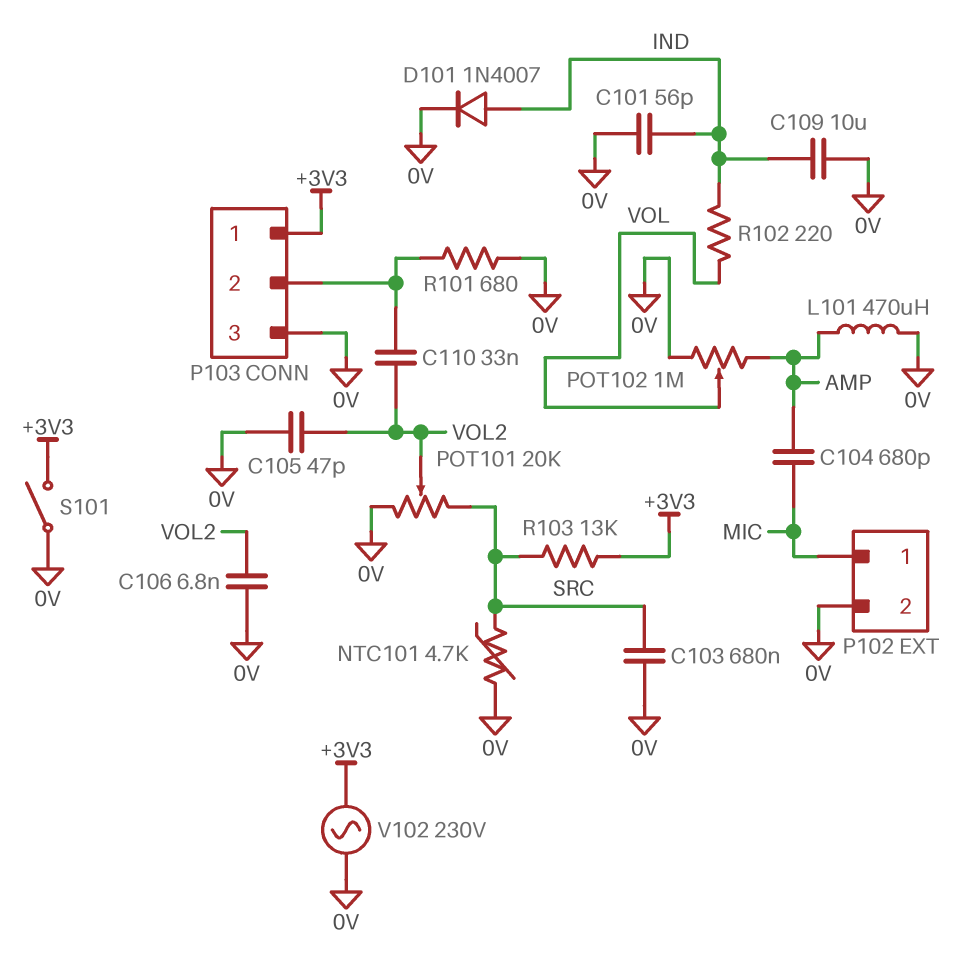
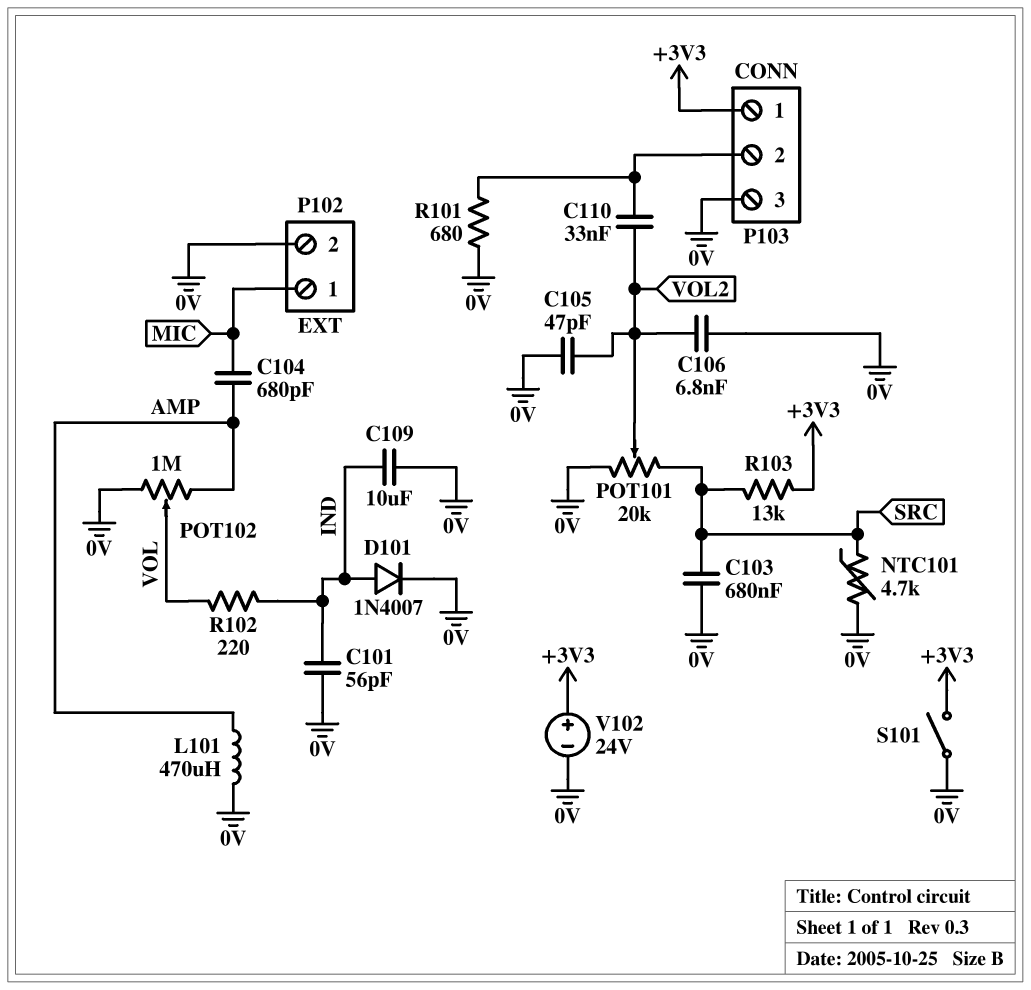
V102: AC 230V (+3V3, 0V) -> 24V (plus +3V3, minus 0V)

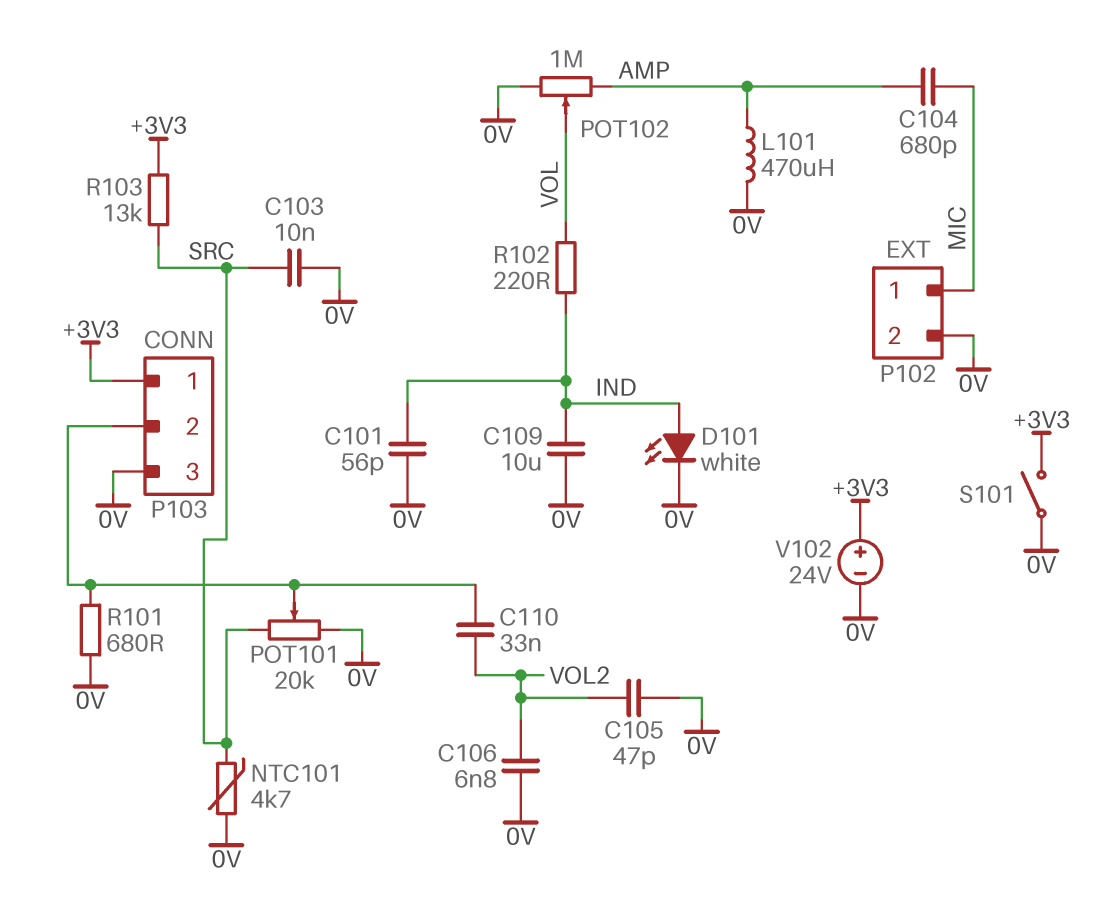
C103: 680nF (0V, SRC) -> 10nF (0V, SRC)
D101: diode 1N4007 (A IND, K 0V) -> LED white (A IND, K 0V)
POT101: 20k (0V, SRC, wiper VOL2) -> 20k (0V, SRC, wiper P103/2)

